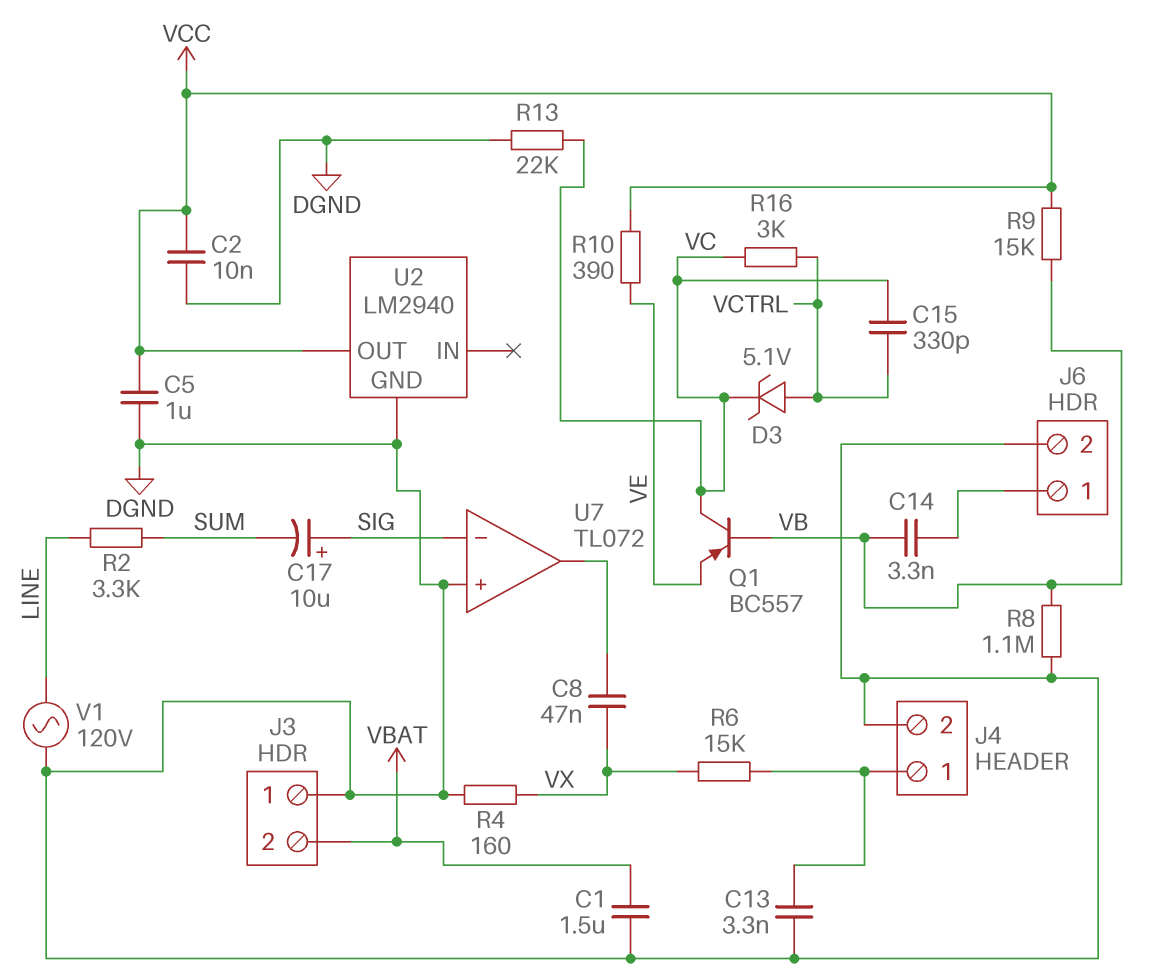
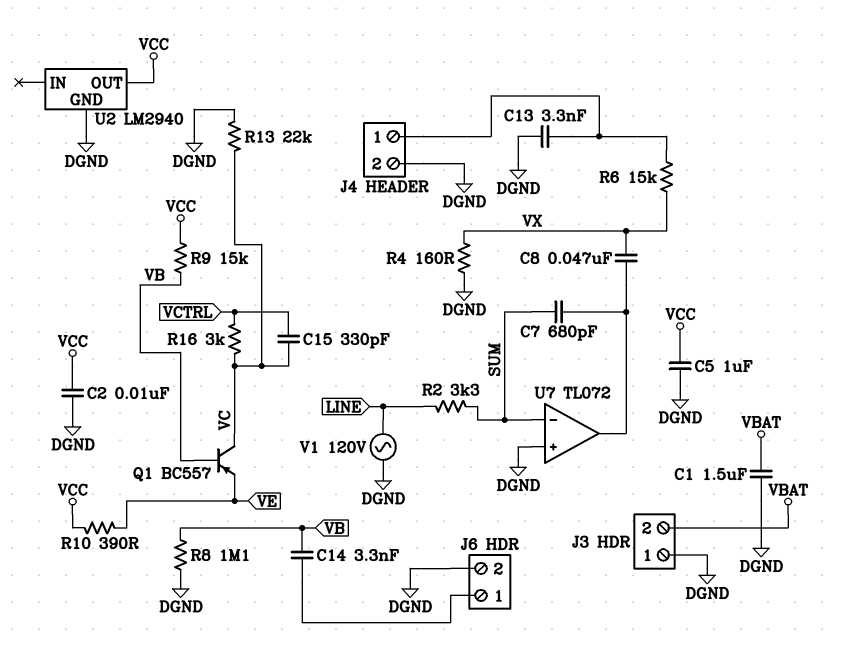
C7: none -> 680pF (SUM, U7/out)
C17: 10uF (plus SIG, minus SUM) -> none
D3: zener 5.1V (A VCTRL, K VC) -> none
U7 pin in-: SIG -> SUM

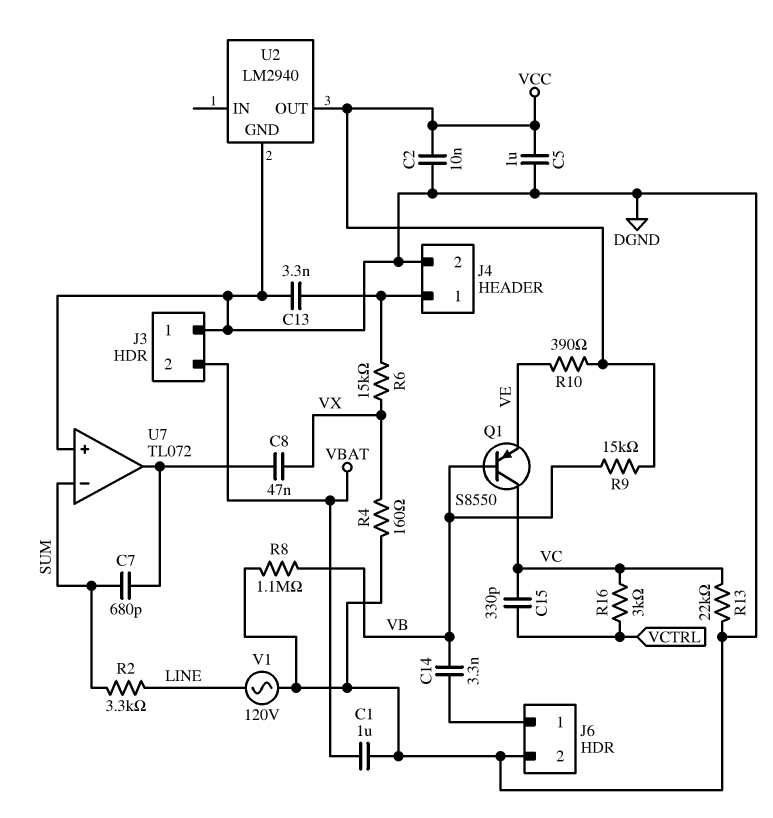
C1: 1.5uF (DGND, VBAT) -> 1uF (DGND, VBAT)
Q1: PNP BC557 (B VB, C VC, E VE) -> PNP S8550 (B VB, C VC, E VE)

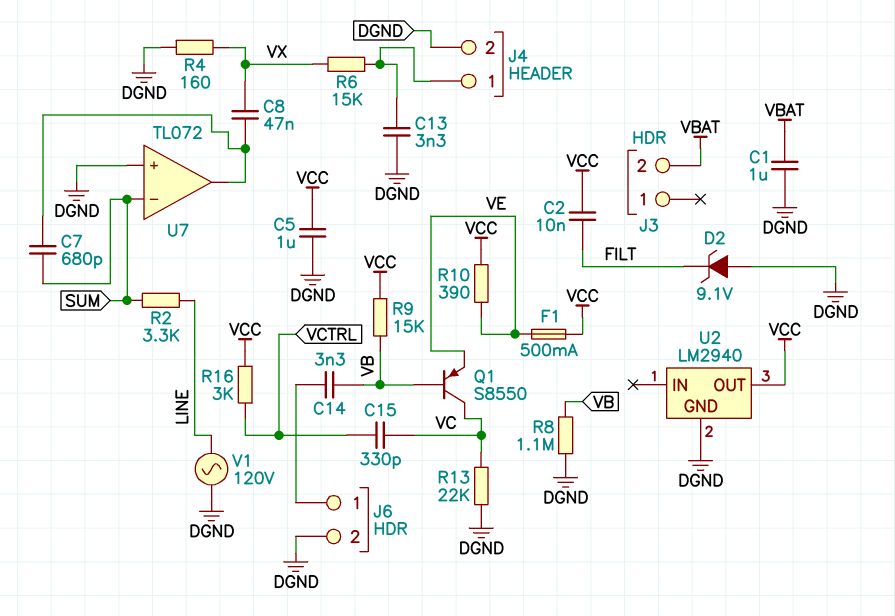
C2: 10nF (DGND, VCC) -> 10nF (FILT, VCC)
D2: none -> zener 9.1V (A DGND, K FILT)
F1: none -> 500mA (VCC, VE)
J3 pin 1: DGND -> none
R16: 3k (VC, VCTRL) -> 3k (VCC, VCTRL)

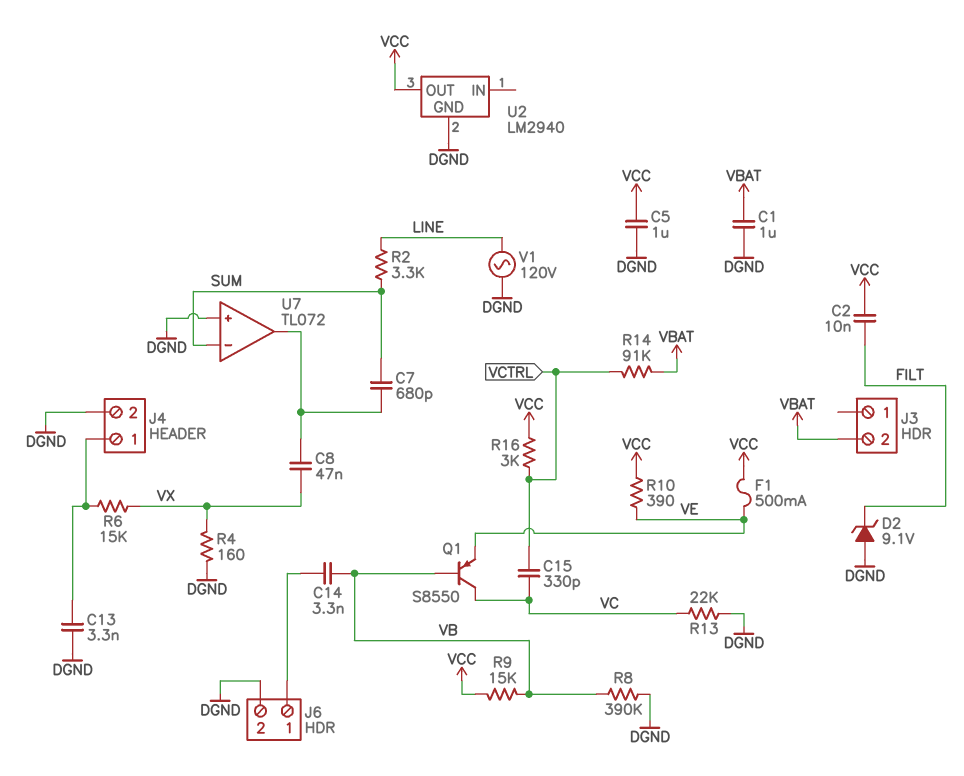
R8: 1.1M (DGND, VB) -> 390k (DGND, VB)
R14: none -> 91k (VBAT, VCTRL)

